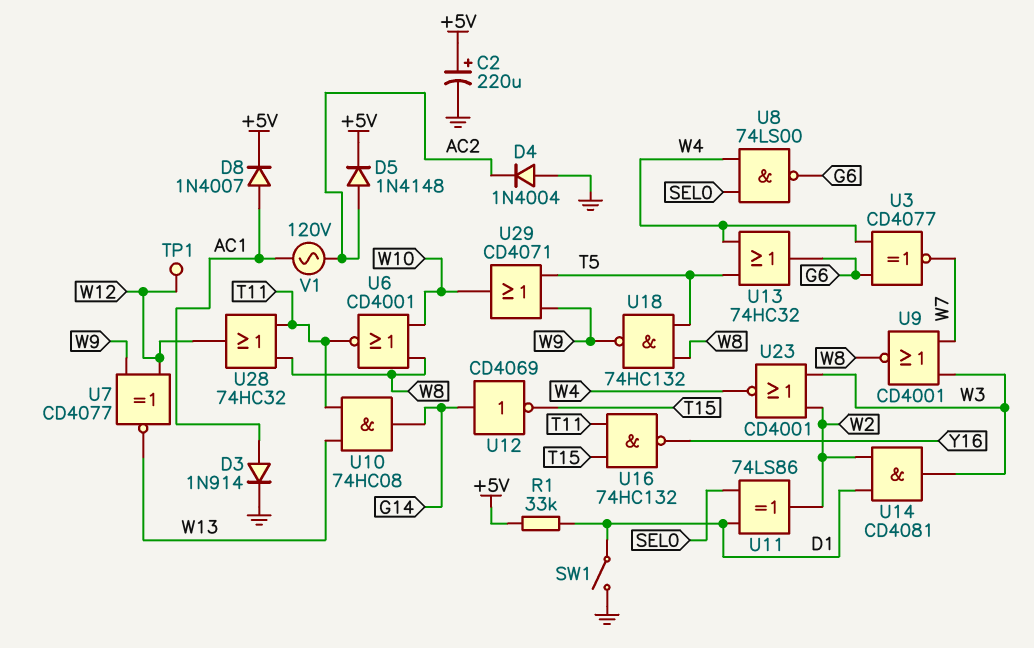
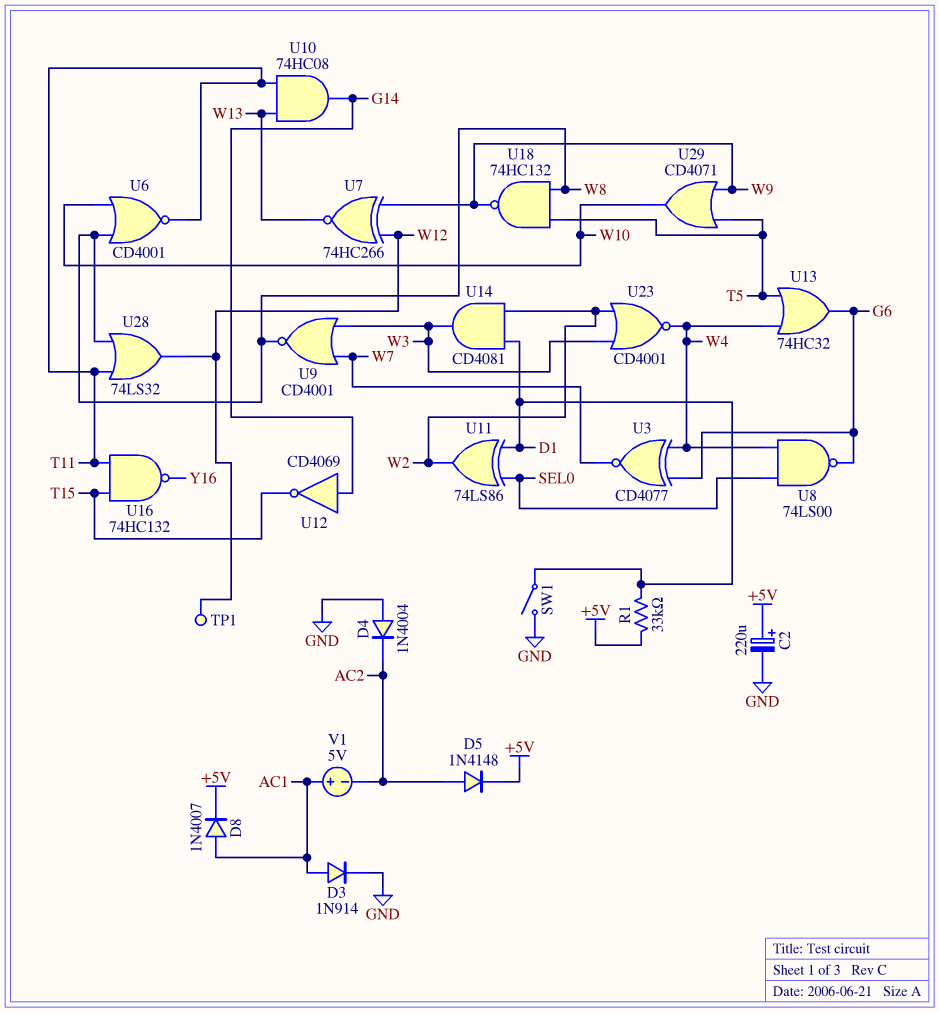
U7: XNOR CD4077 (in W9, in W12, out W13) -> XNOR 74HC266 (in W9, in W12, out W13)
U28: OR 74HC32 (in T11, in W8, out W12) -> OR 74LS32 (in T11, in W8, out W12)
V1: AC 120V (AC1, AC2) -> 5V (plus AC1, minus AC2)

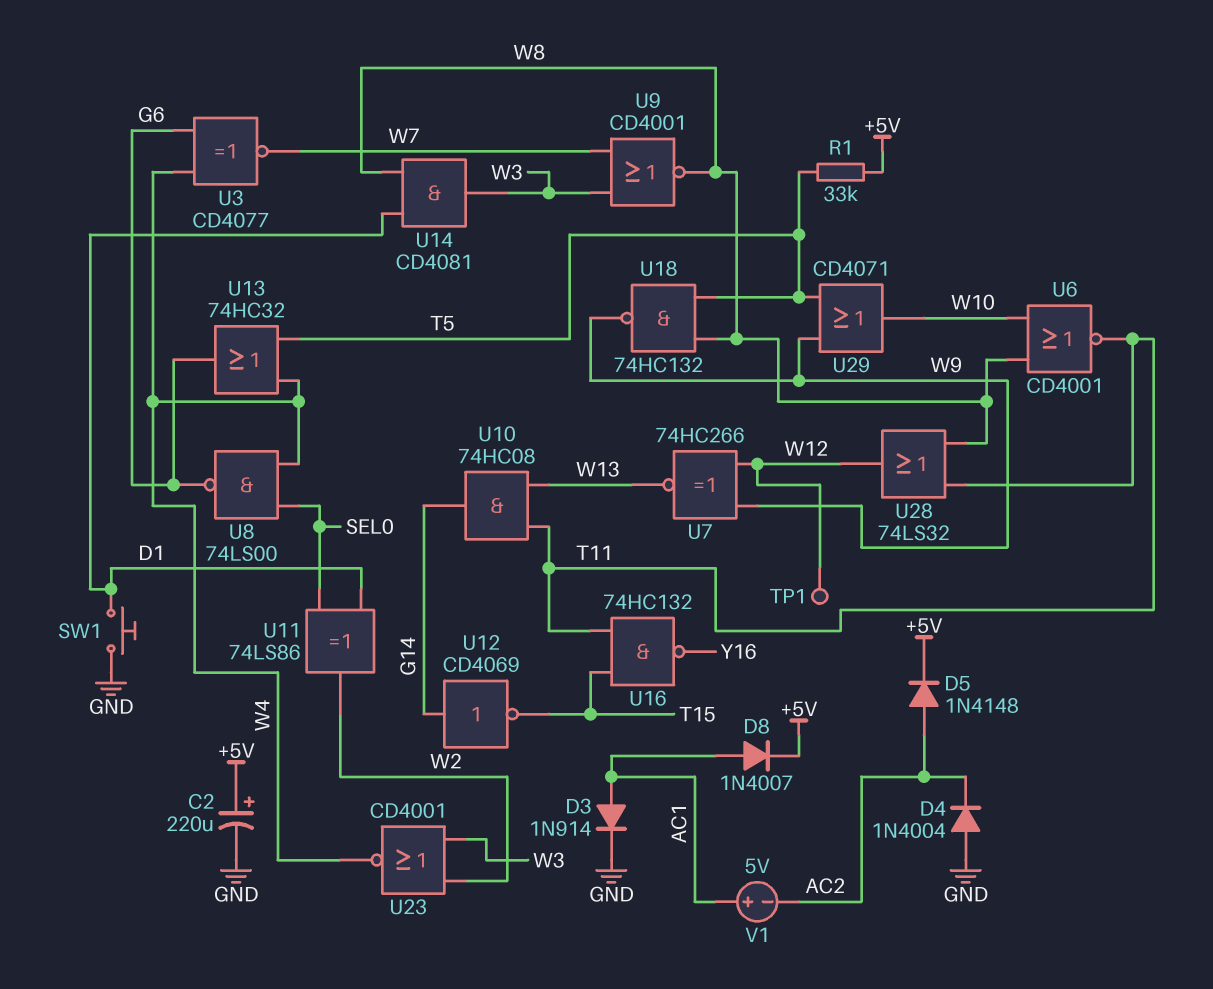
R1: 33k (+5V, D1) -> 33k (+5V, T5)
SW1: switch (D1, GND) -> button (D1, GND)
U14: AND CD4081 (in D1, in W2, out W3) -> AND CD4081 (in D1, in W8, out W3)

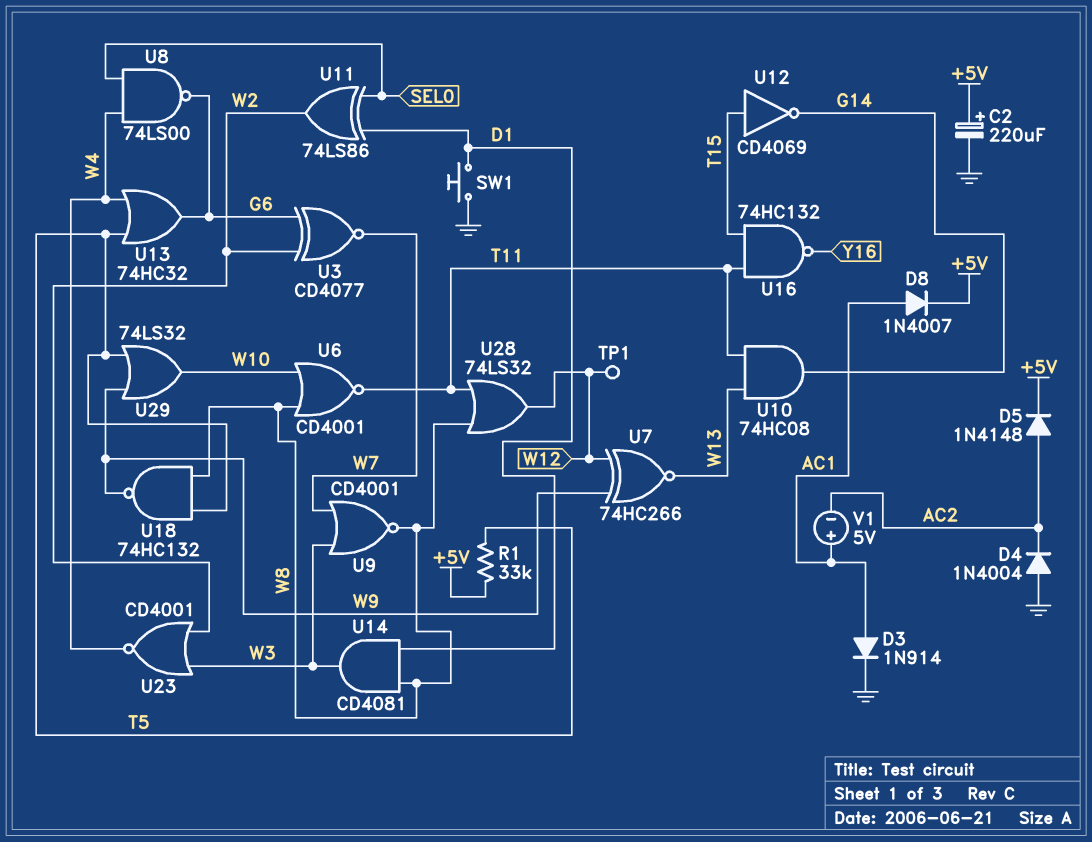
U3: XNOR CD4077 (in G6, in W4, out W7) -> XNOR CD4077 (in G6, in W2, out W7)
U12: NOT CD4069 (in G14, out T15) -> NOT CD4069 (in T15, out G14)
U29: OR CD4071 (in T5, in W9, out W10) -> OR 74LS32 (in T5, in W9, out W10)

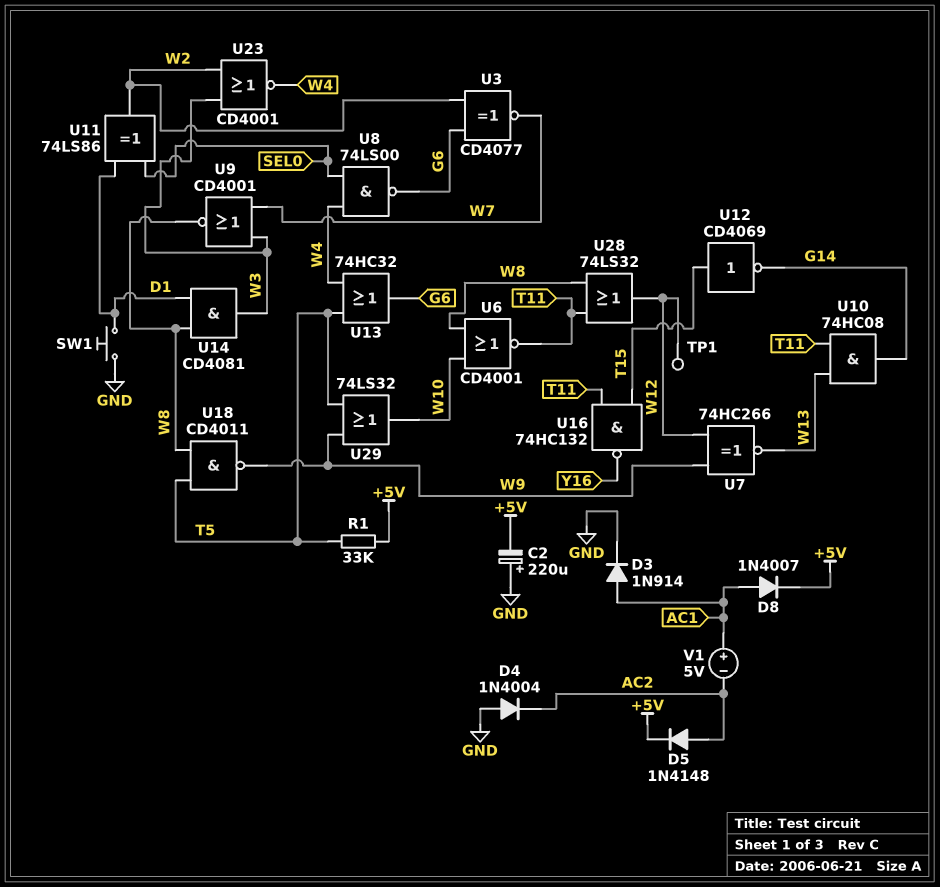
C2: 220uF (plus +5V, minus GND) -> 220uF (plus GND, minus +5V)
U18: NAND 74HC132 (in T5, in W8, out W9) -> NAND CD4011 (in T5, in W8, out W9)

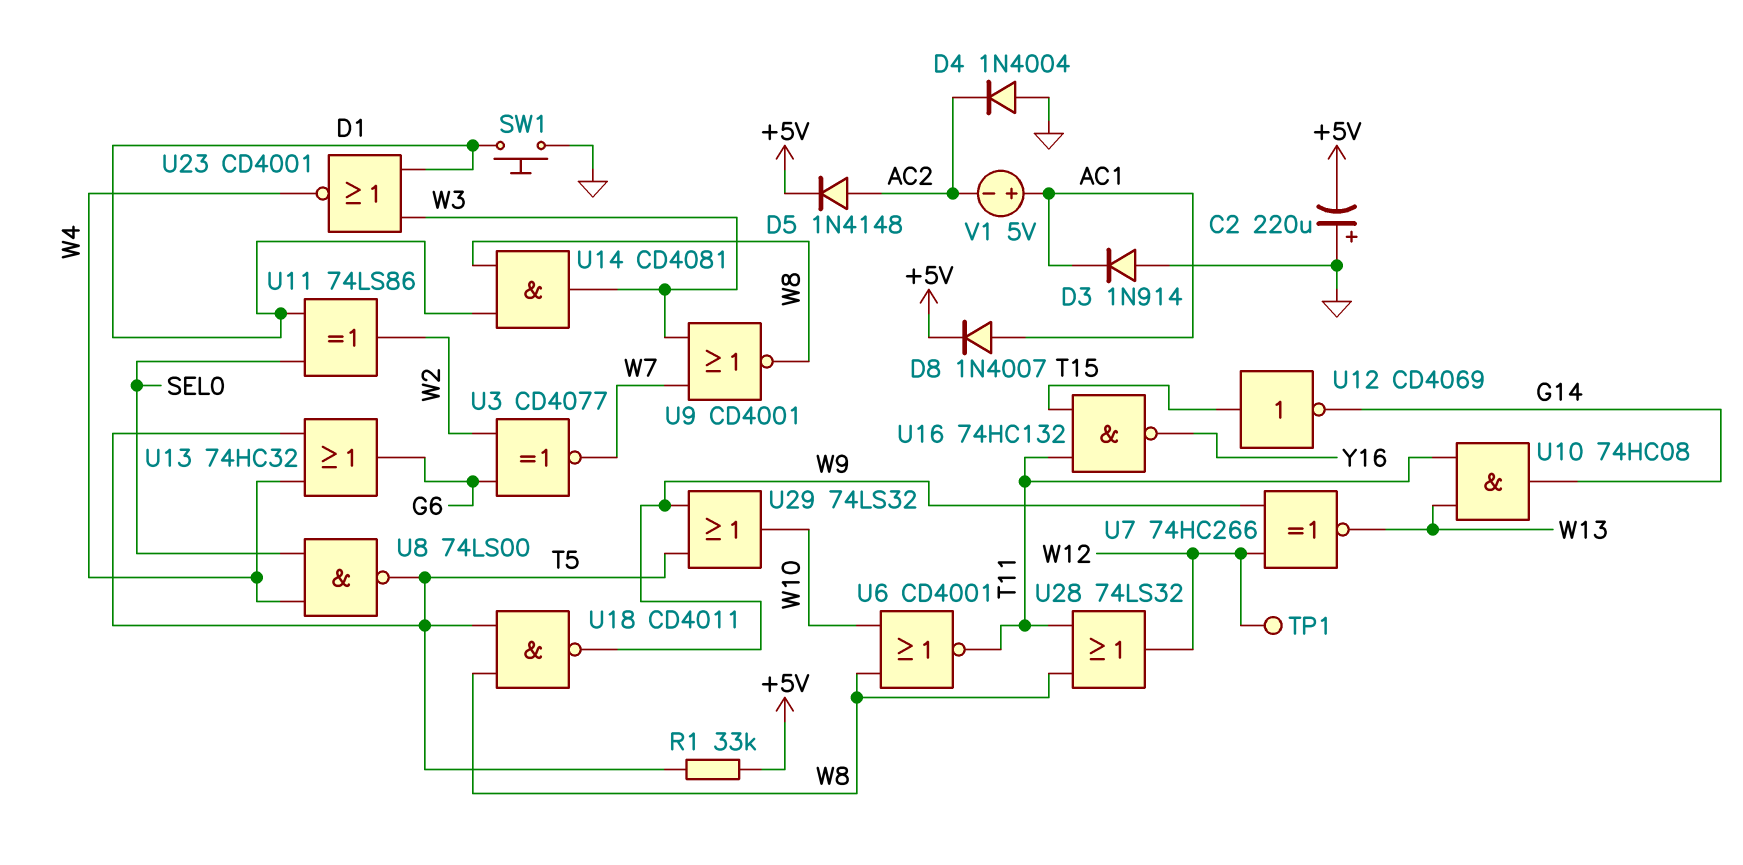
D3: diode 1N914 (A AC1, K GND) -> diode 1N914 (A GND, K AC1)
U8: NAND 74LS00 (in SEL0, in W4, out G6) -> NAND 74LS00 (in SEL0, in W4, out T5)
U23: NOR CD4001 (in W2, in W3, out W4) -> NOR CD4001 (in D1, in W3, out W4)

